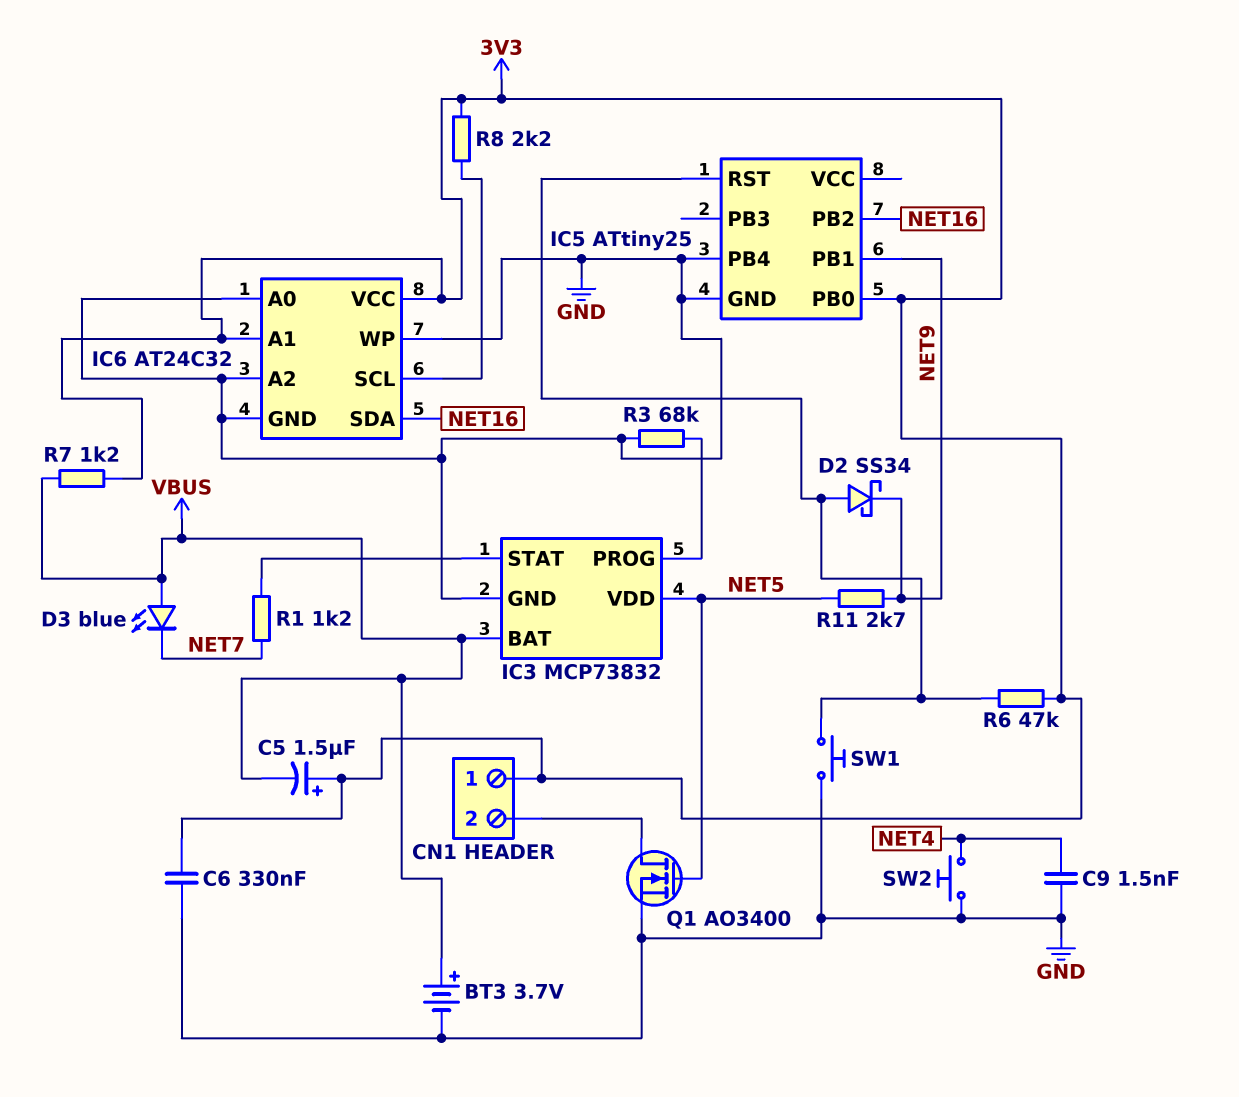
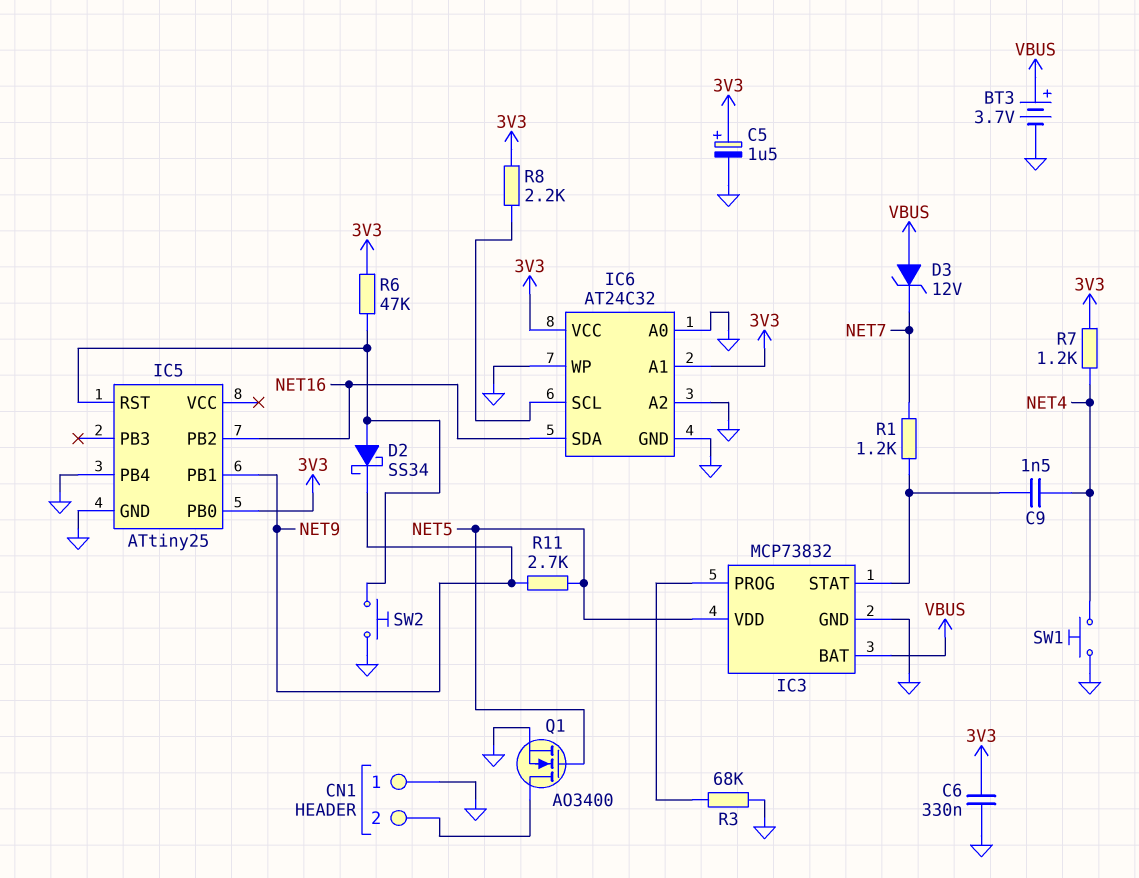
C5: 1.5uF (plus 3V3, minus VBUS) -> 1.5uF (plus 3V3, minus GND)
C9: 1.5nF (GND, NET4) -> 1.5nF (IC3/STAT, NET4)
CN1 pin 1: 3V3 -> GND
D3: LED blue (A VBUS, K NET7) -> zener 12V (A VBUS, K NET7)
R7: 1.2k (3V3, VBUS) -> 1.2k (3V3, NET4)
SW1: button (GND, IC5/RST) -> button (GND, NET4)
SW2: button (GND, NET4) -> button (GND, IC5/RST)

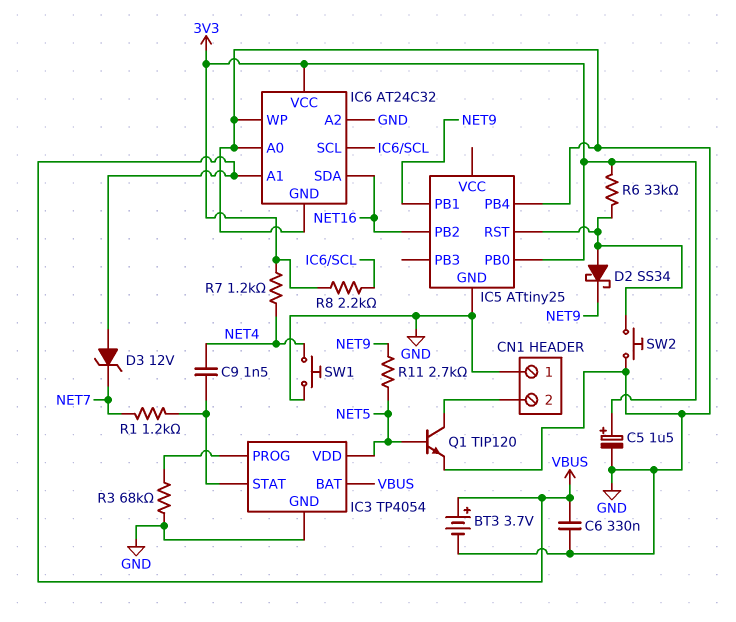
C6: 330nF (3V3, GND) -> 330nF (GND, VBUS)
IC3: MCP73832 -> TP4054
IC6 pin A1: 3V3 -> VBUS
Q1: NMOS AO3400 (G NET5, D CN1/2, S GND) -> NPN TIP120 (B NET5, C CN1/2, E GND)
R6: 47k (3V3, IC5/RST) -> 33k (3V3, IC5/RST)

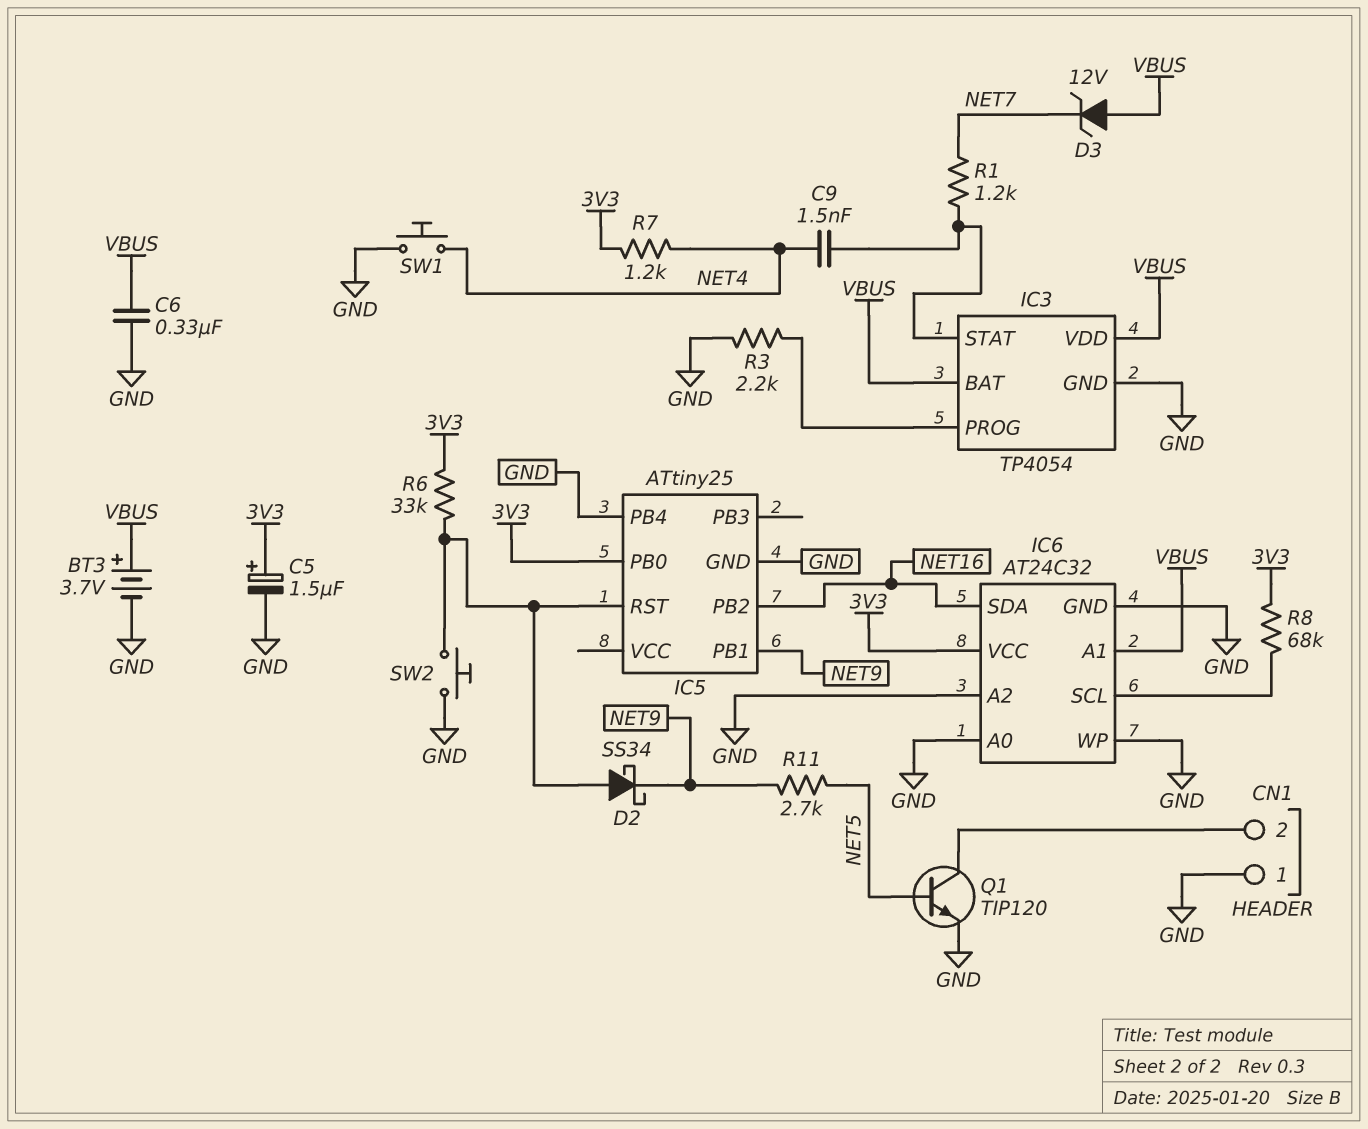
IC3 pin VDD: NET5 -> VBUS
R3: 68k (GND, IC3/PROG) -> 2.2k (GND, IC3/PROG)
R8: 2.2k (3V3, IC6/SCL) -> 68k (3V3, IC6/SCL)

